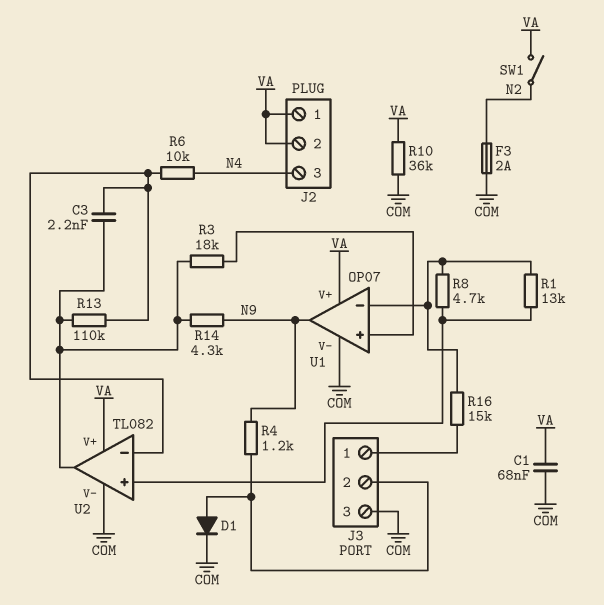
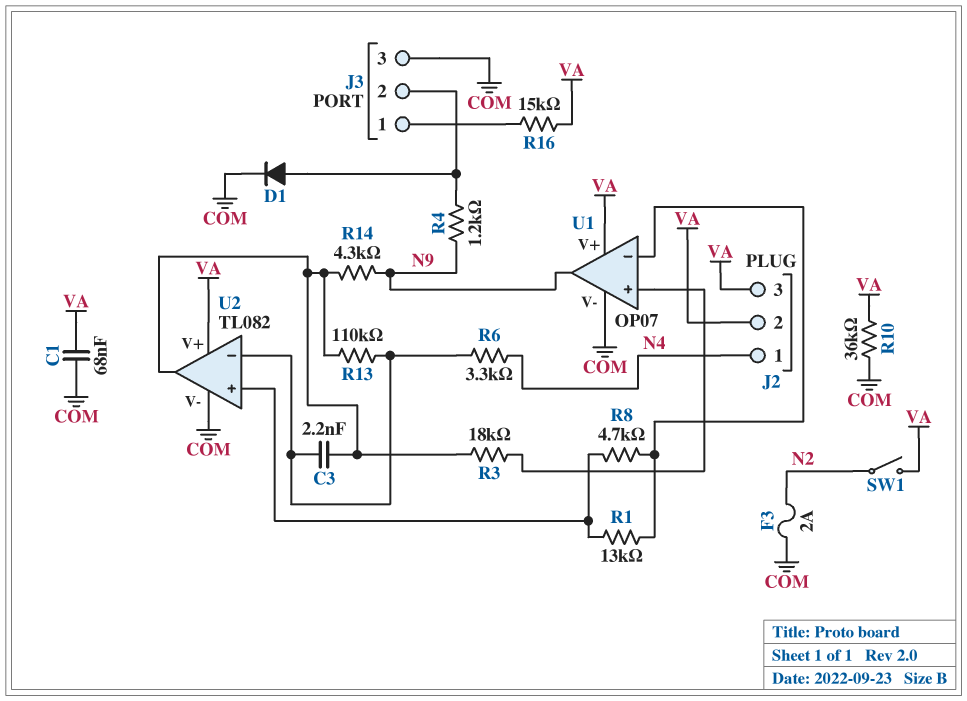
J2 pin 1: VA -> N4
J2 pin 3: N4 -> VA
R6: 10k (N4, U2/in-) -> 3.3k (N4, U2/in-)
R16: 15k (J3/1, U1/in-) -> 15k (J3/1, VA)

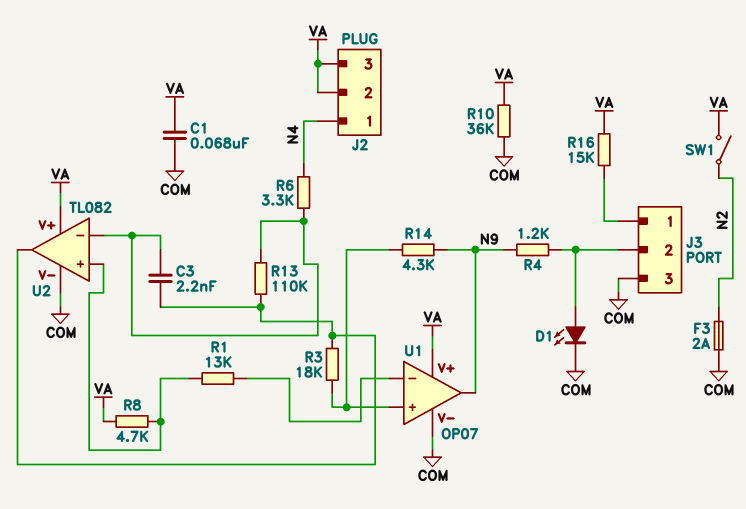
D1: diode (A J3/2, K COM) -> LED (A J3/2, K COM)
R8: 4.7k (U1/in-, U2/in+) -> 4.7k (U2/in+, VA)
R14: 4.3k (N9, U2/out) -> 4.3k (N9, U1/in+)

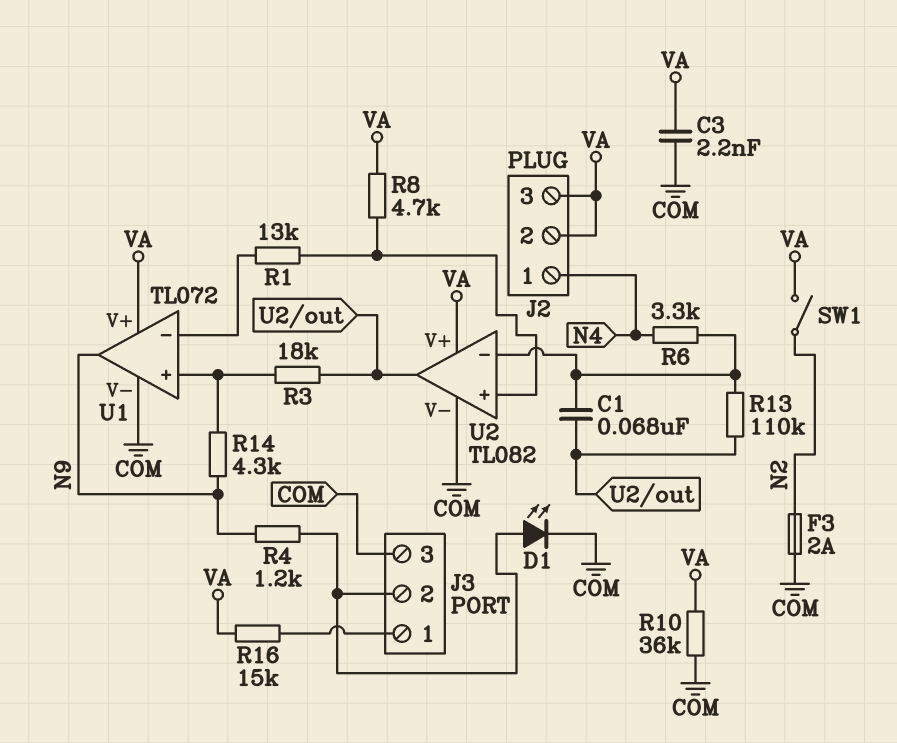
C1: 68nF (COM, VA) -> 68nF (U2/in-, U2/out)
C3: 2.2nF (U2/in-, U2/out) -> 2.2nF (COM, VA)
U1: OP07 -> TL072

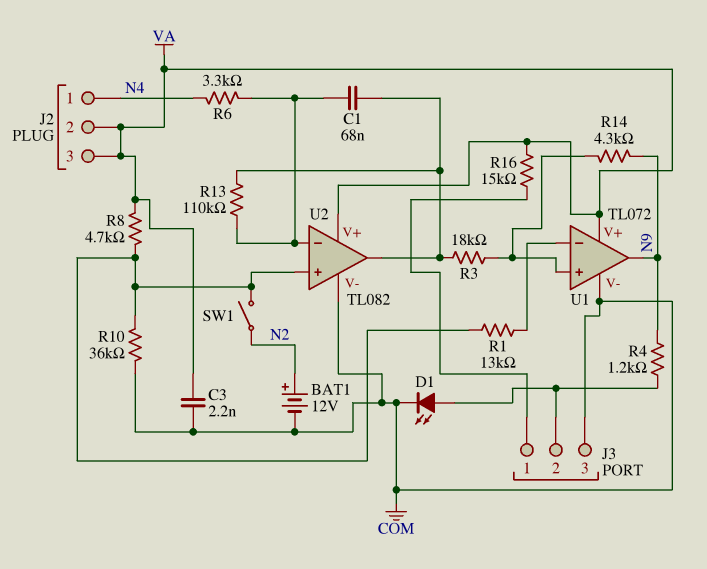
BAT1: none -> 12V (plus N2, minus COM)
F3: 2A (COM, N2) -> none
R10: 36k (COM, VA) -> 36k (COM, U2/in+)
SW1: switch (N2, VA) -> switch (N2, U2/in+)

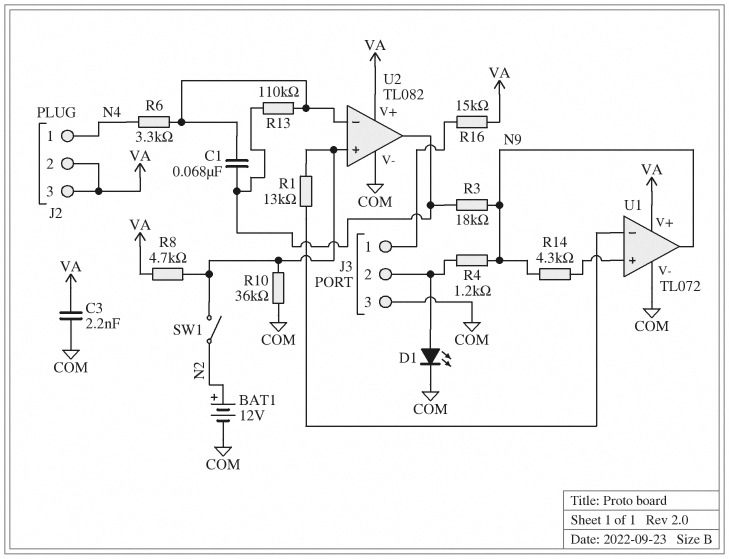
R3: 18k (U1/in+, U2/out) -> 18k (N9, U2/out)

